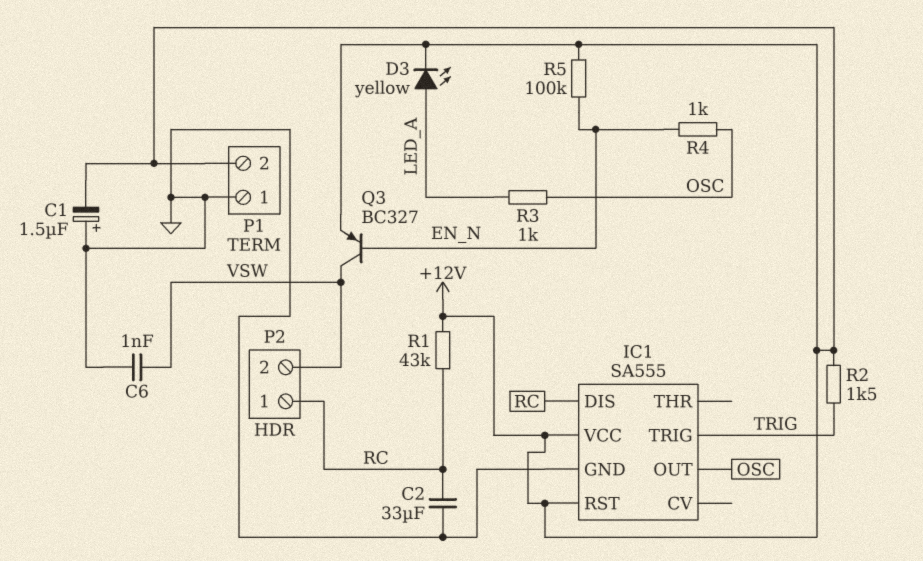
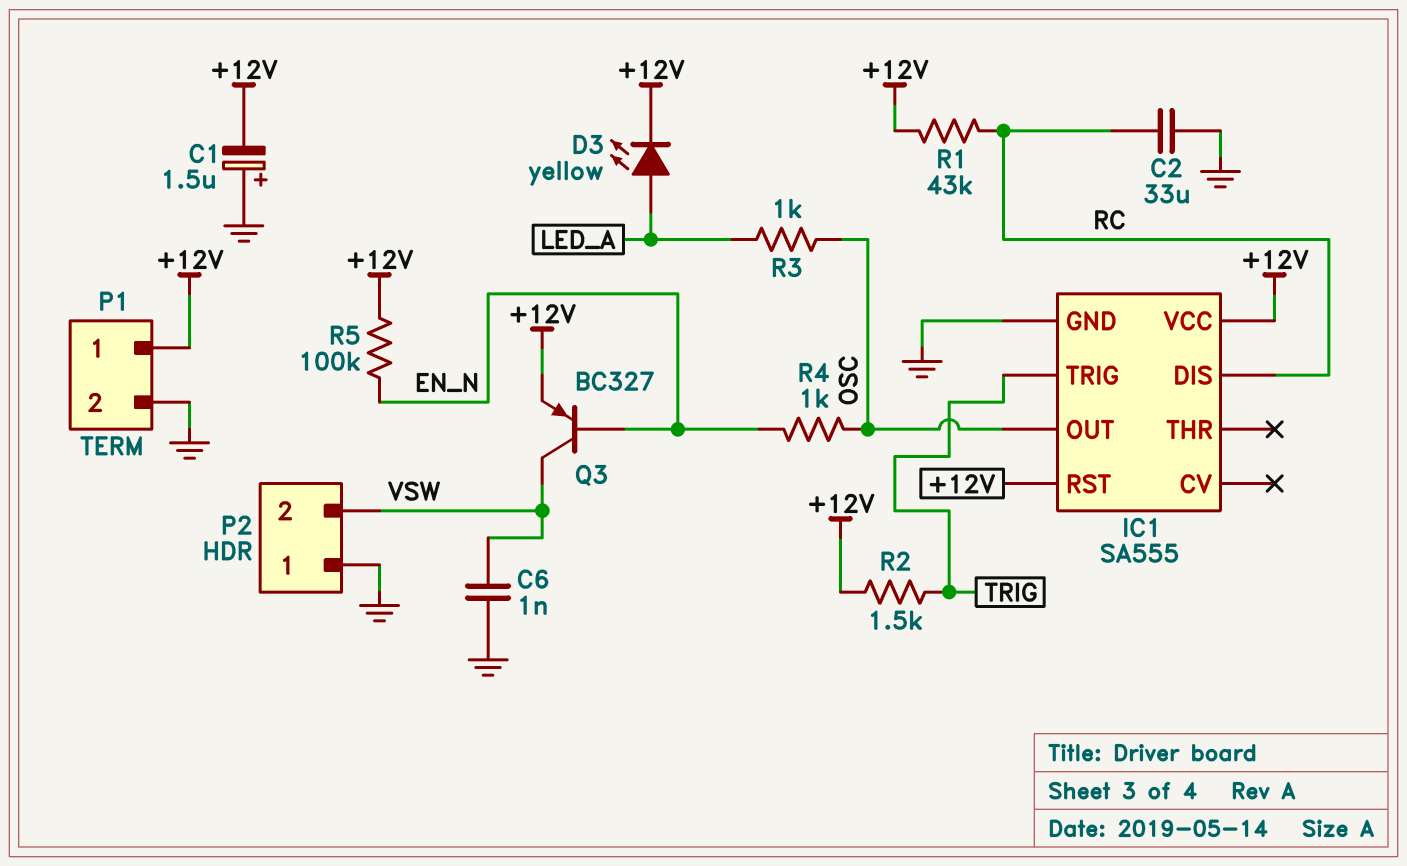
P1 pin 1: GND -> +12V
P1 pin 2: +12V -> GND
P2 pin 1: RC -> GND

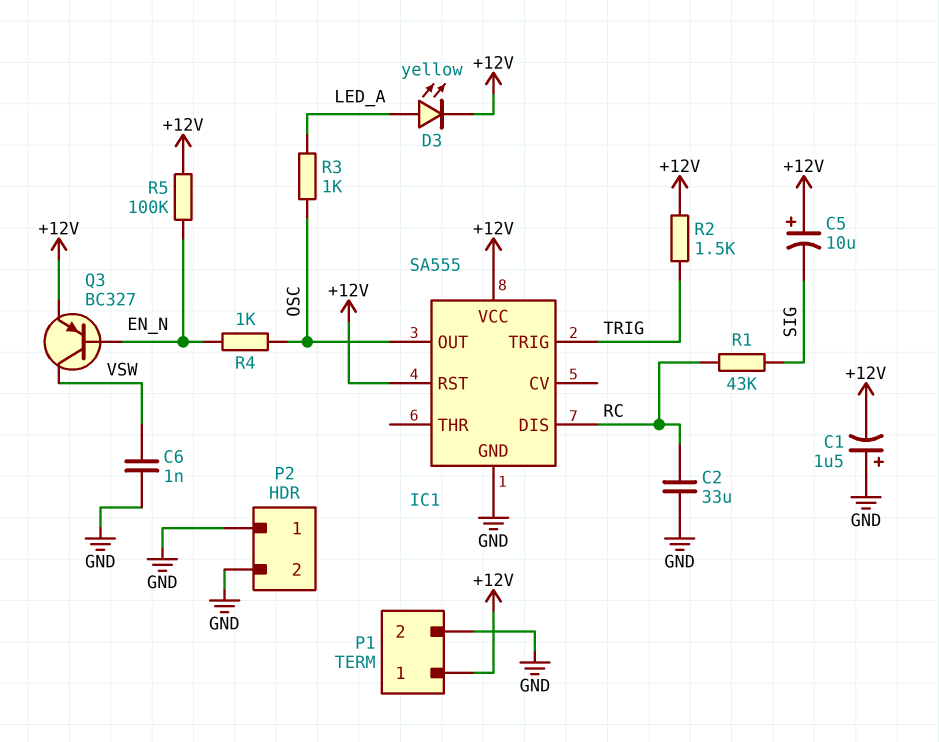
C5: none -> 10uF (plus +12V, minus SIG)
P2 pin 2: VSW -> GND
R1: 43k (+12V, RC) -> 43k (RC, SIG)

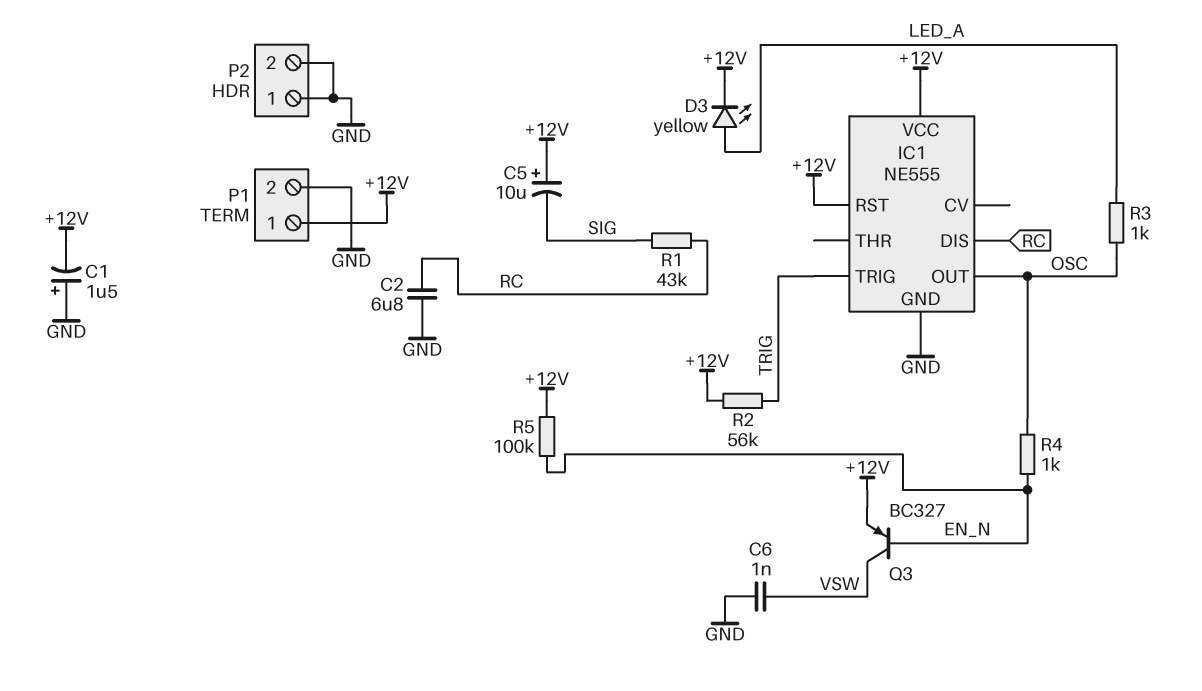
C2: 33uF (GND, RC) -> 6.8uF (GND, RC)
IC1: SA555 -> NE555
R2: 1.5k (+12V, TRIG) -> 56k (+12V, TRIG)

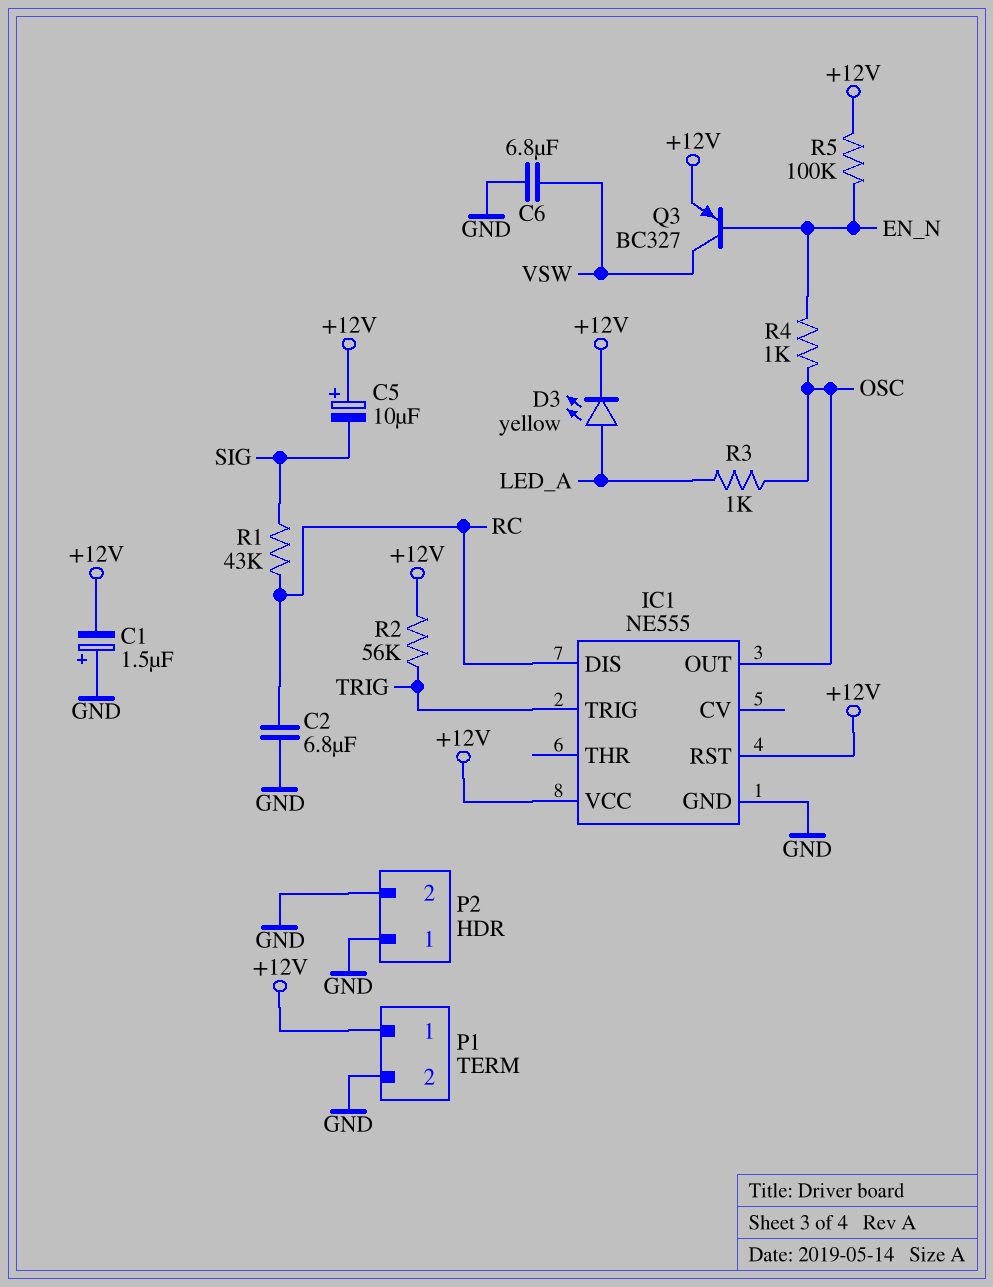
C6: 1nF (GND, VSW) -> 6.8uF (GND, VSW)

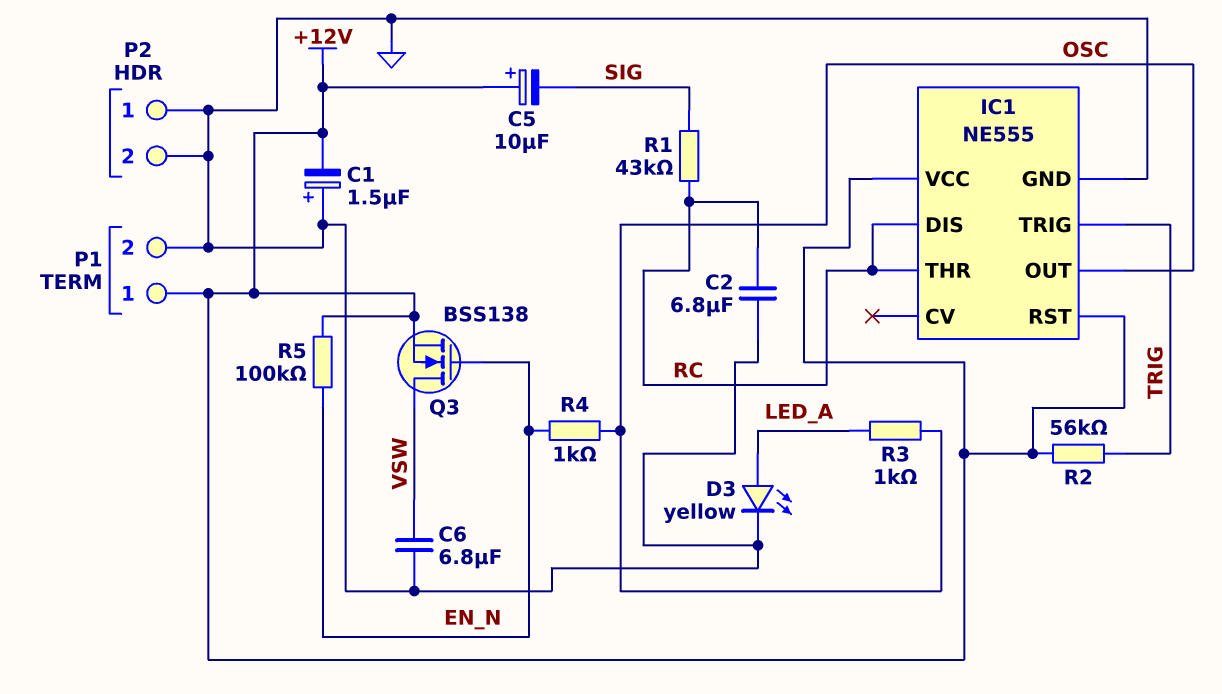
D3: LED yellow (A LED_A, K +12V) -> LED yellow (A LED_A, K GND)
IC1 pin THR: none -> RC
Q3: PNP BC327 (B EN_N, C VSW, E +12V) -> NMOS BSS138 (G EN_N, D VSW, S +12V)

